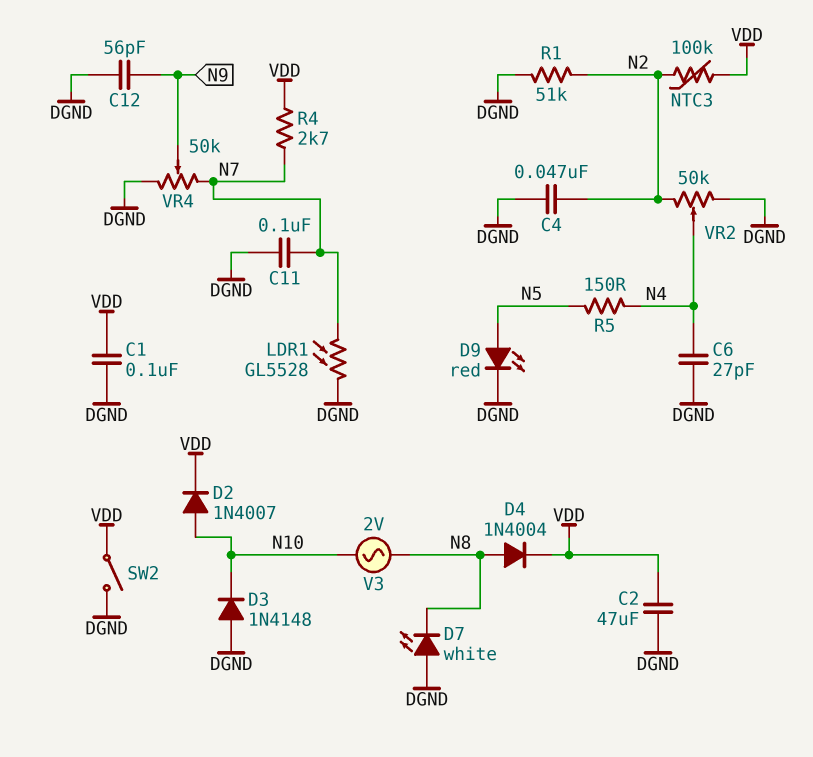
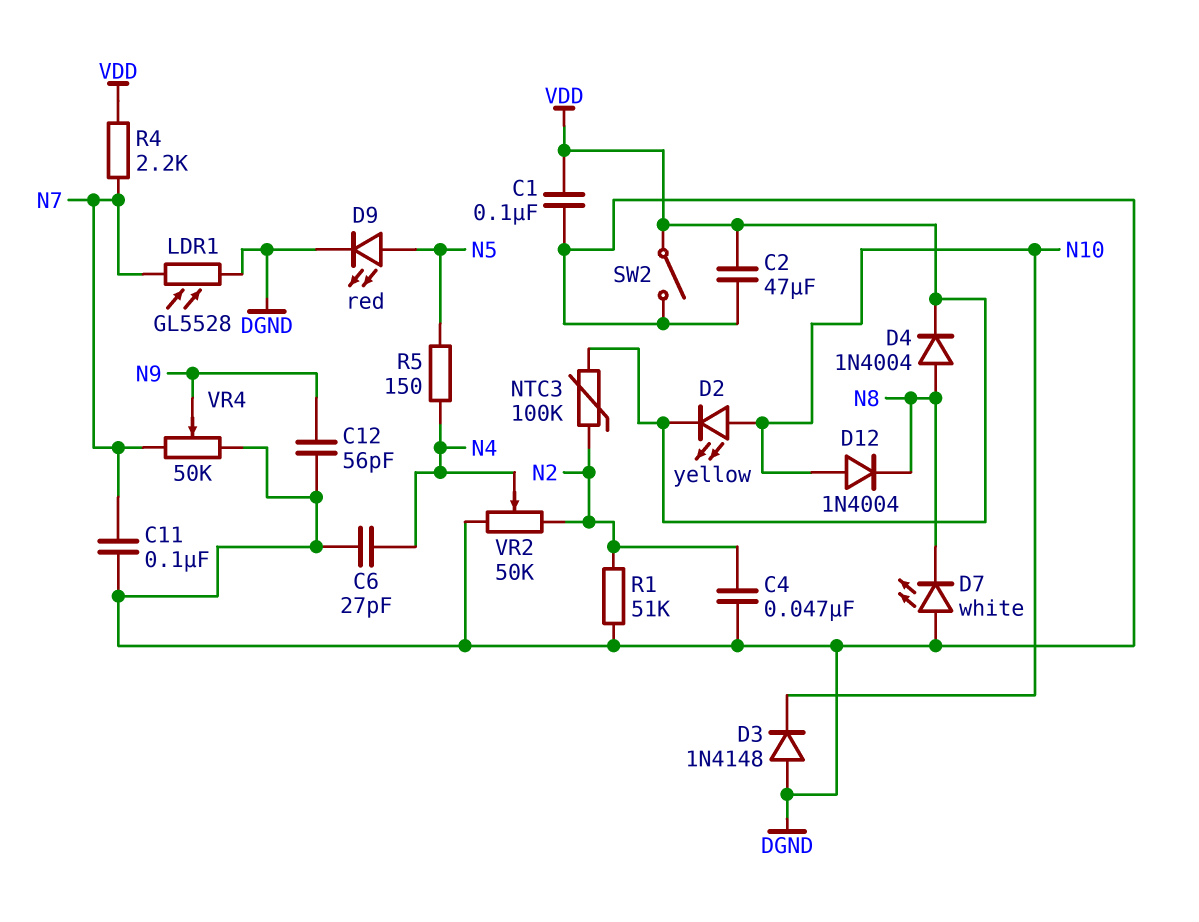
D2: diode 1N4007 (A N10, K VDD) -> LED yellow (A N10, K VDD)
D12: none -> diode 1N4004 (A N10, K N8)
R4: 2.7k (N7, VDD) -> 2.2k (N7, VDD)
V3: AC 2V (N8, N10) -> none

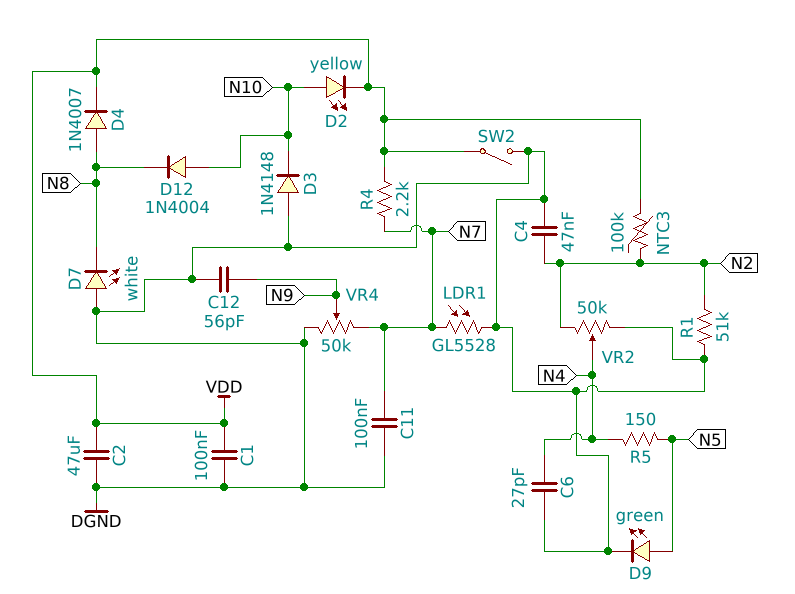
D4: diode 1N4004 (A N8, K VDD) -> diode 1N4007 (A N8, K VDD)
D9: LED red (A N5, K DGND) -> LED green (A N5, K DGND)

